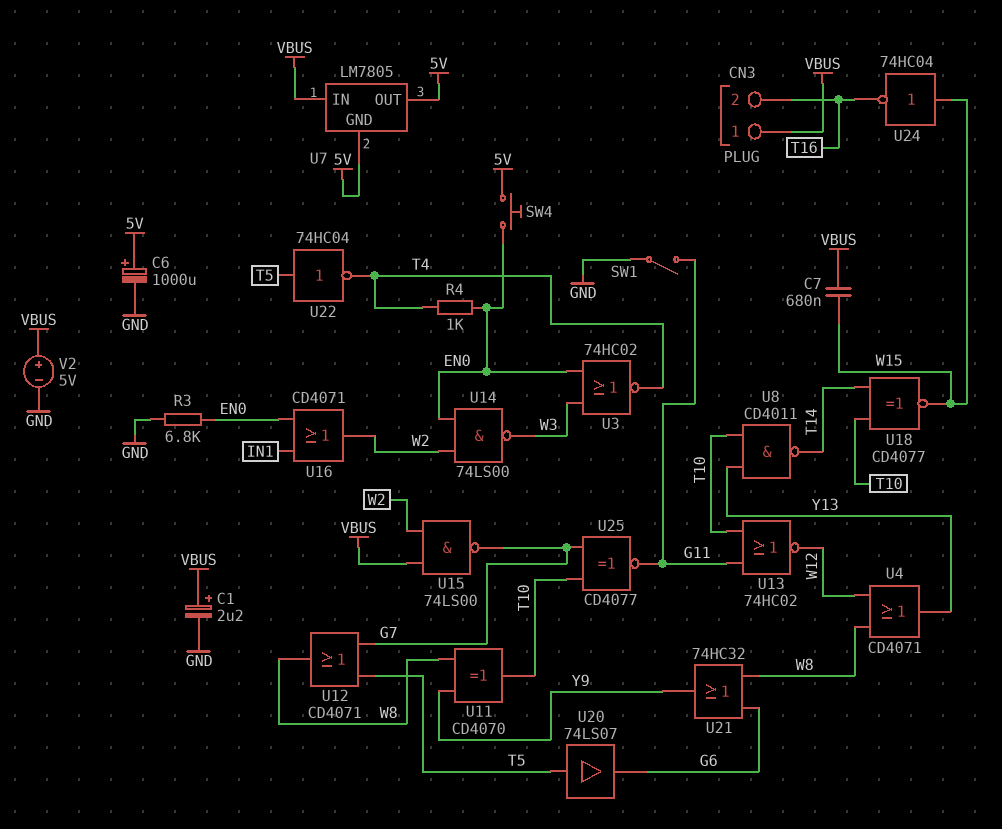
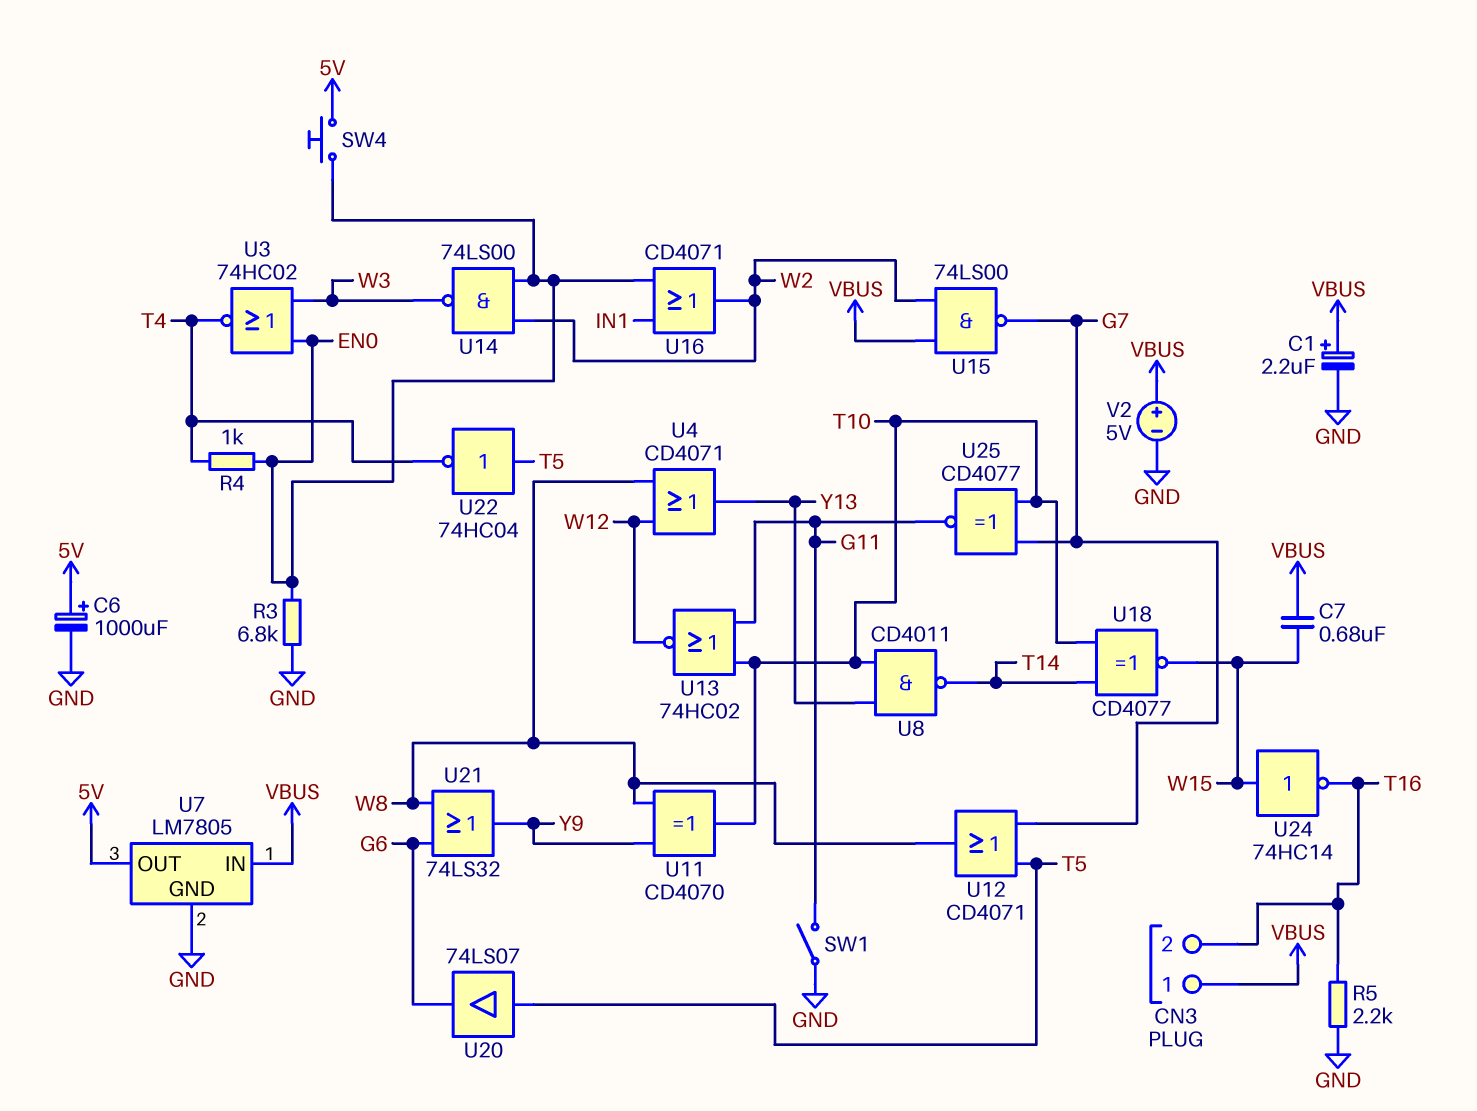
R5: none -> 2.2k (GND, T16)
U7 pin GND: 5V -> GND
U21: OR 74HC32 (in G6, in W8, out Y9) -> OR 74LS32 (in G6, in W8, out Y9)
U24: NOT 74HC04 (in W15, out T16) -> NOT 74HC14 (in W15, out T16)

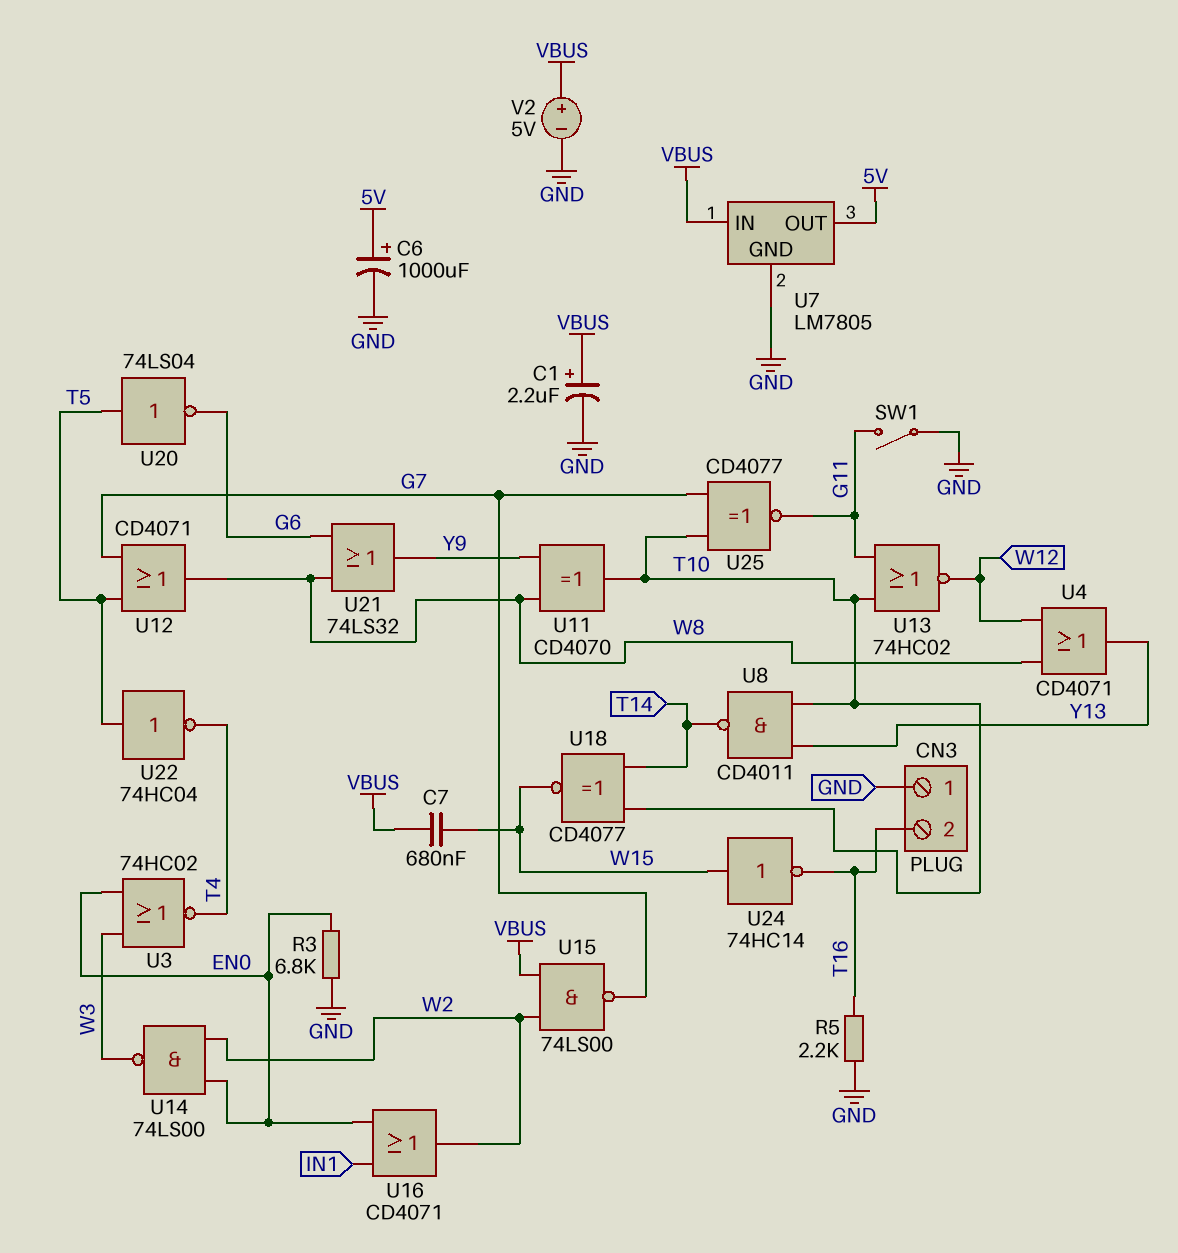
CN3 pin 1: VBUS -> GND
R4: 1k (EN0, T4) -> none
SW4: button (5V, EN0) -> none
U20: buffer 74LS07 (in T5, out G6) -> NOT 74LS04 (in T5, out G6)

